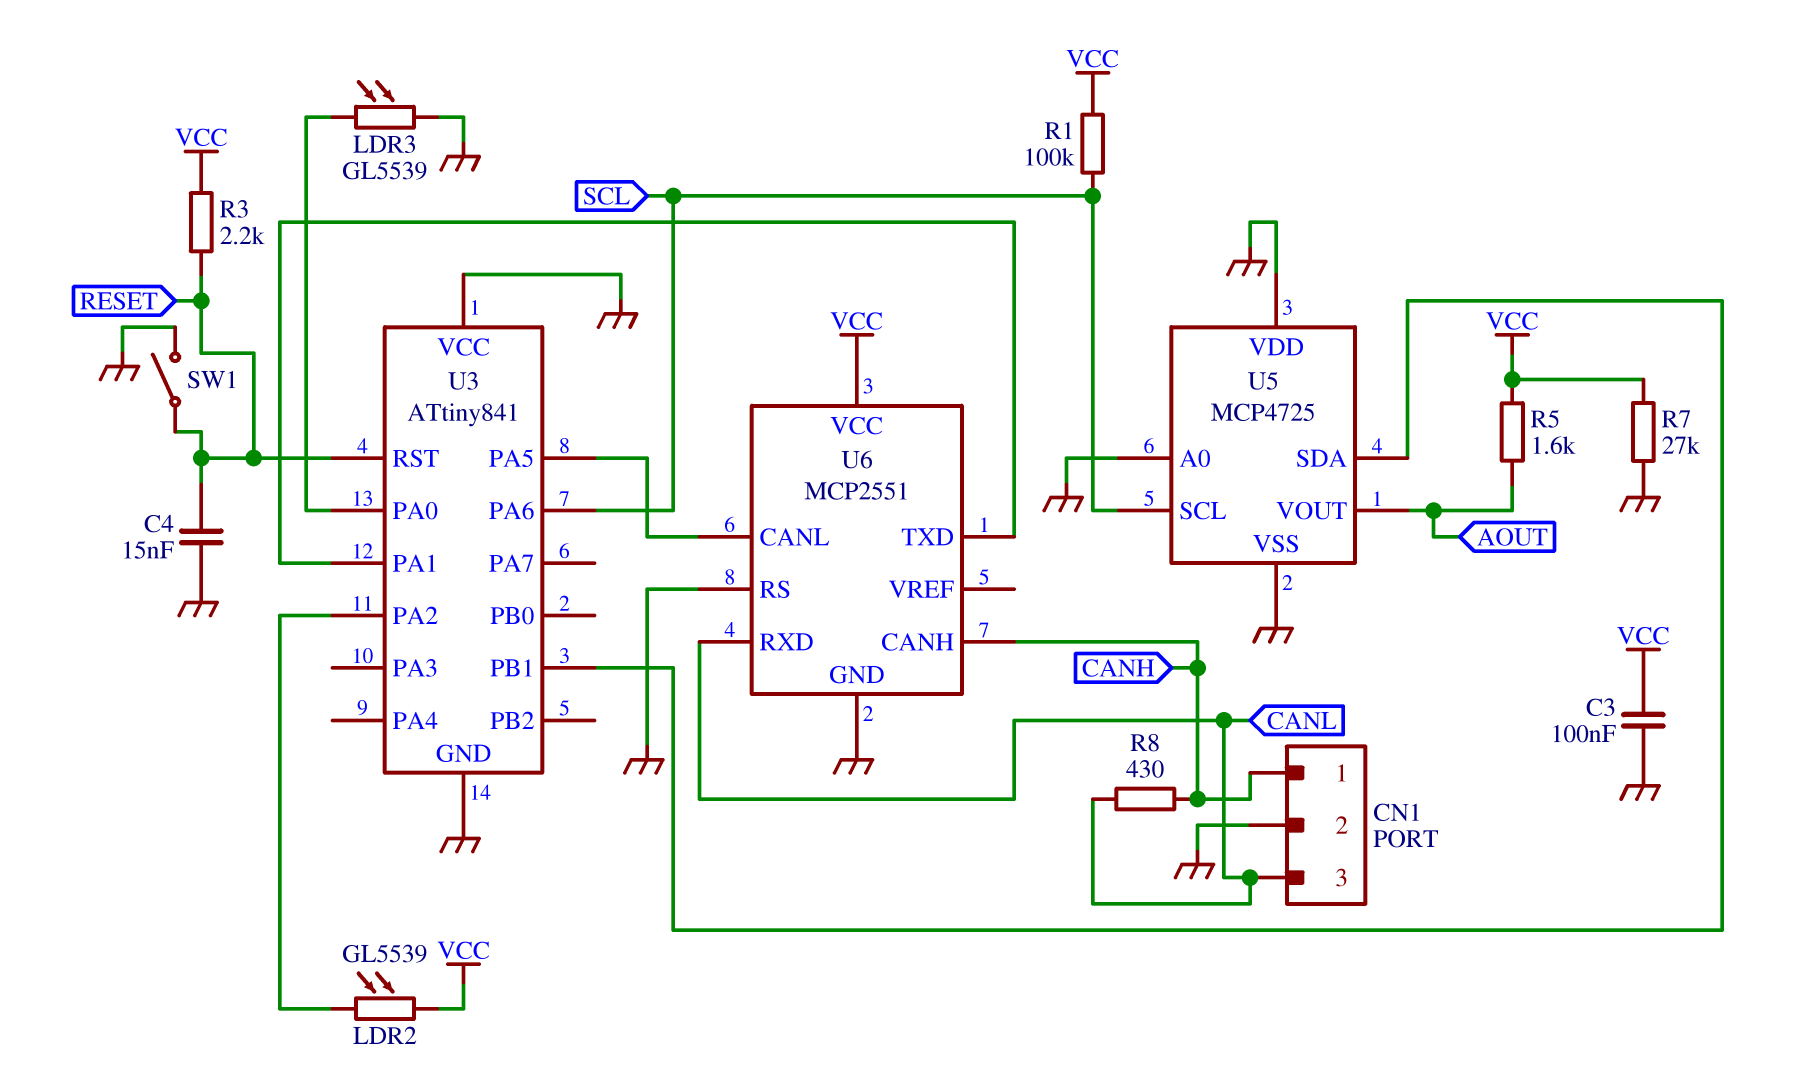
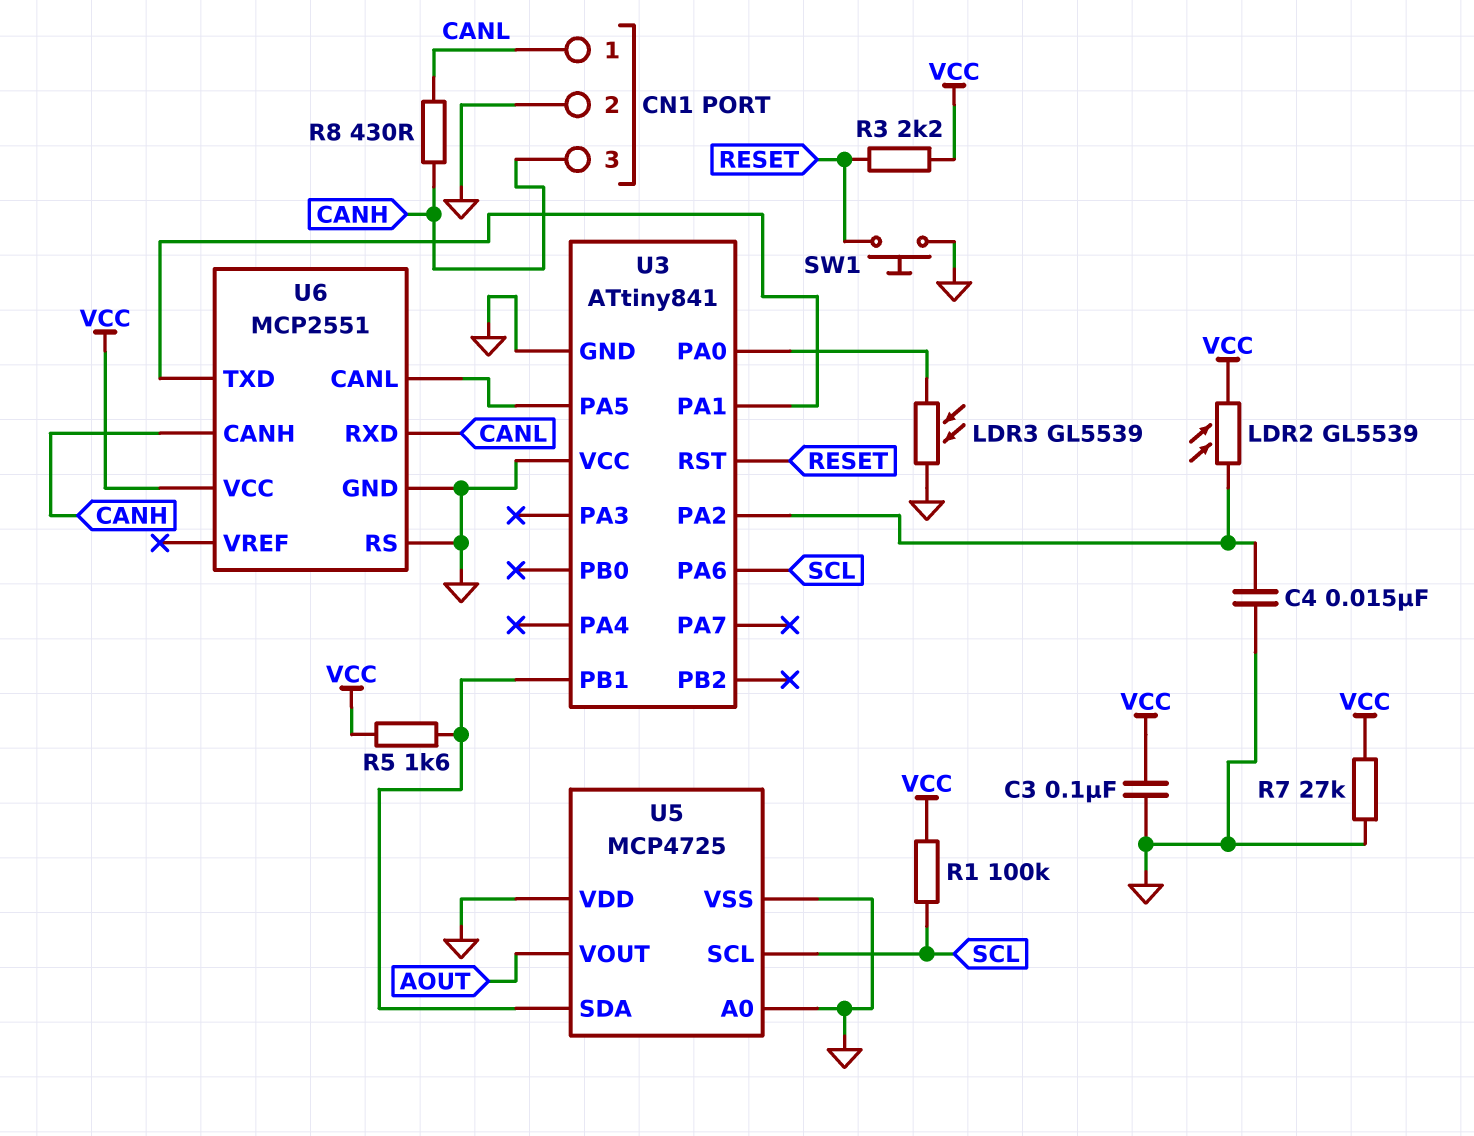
C4: 15nF (GND, RESET) -> 15nF (GND, U3/PA2)
CN1 pin 1: CANH -> CANL
CN1 pin 3: CANL -> CANH
R5: 1.6k (AOUT, VCC) -> 1.6k (U3/PB1, VCC)
SW1: switch (GND, RESET) -> button (GND, RESET)

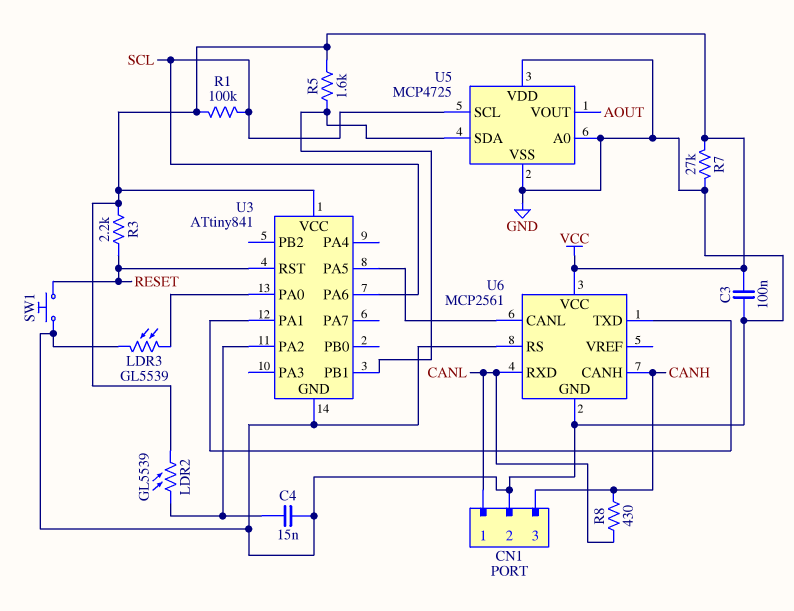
U3 pin VCC: GND -> VCC
U6: MCP2551 -> MCP2561

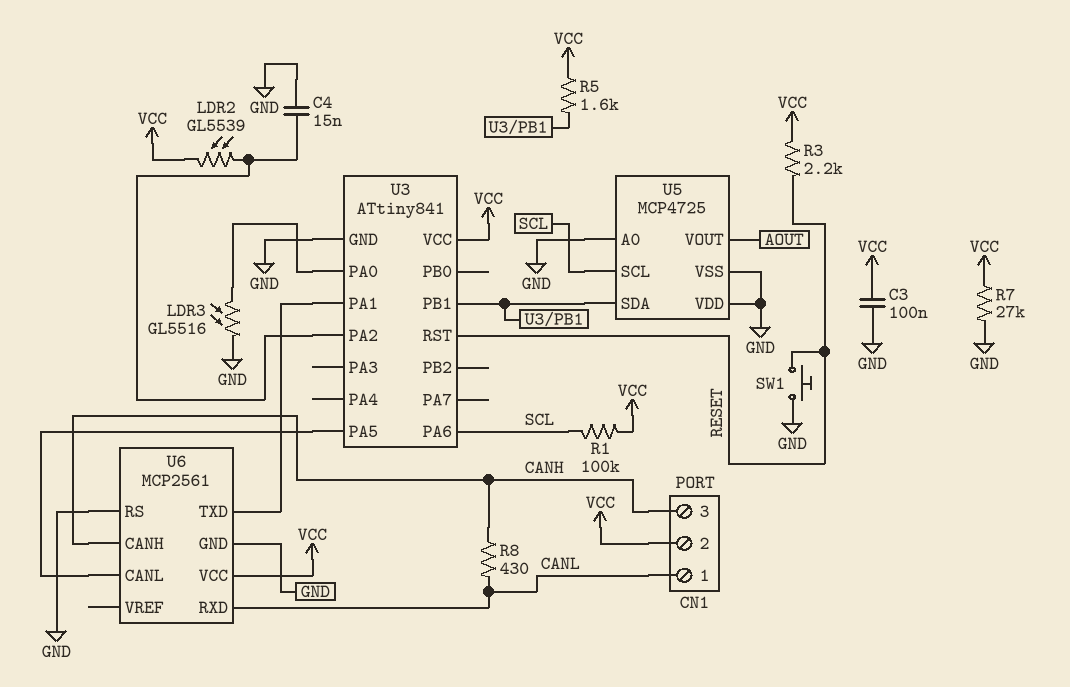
CN1 pin 2: GND -> VCC
LDR3: GL5539 (GND, U3/PA0) -> GL5516 (GND, U3/PA0)

